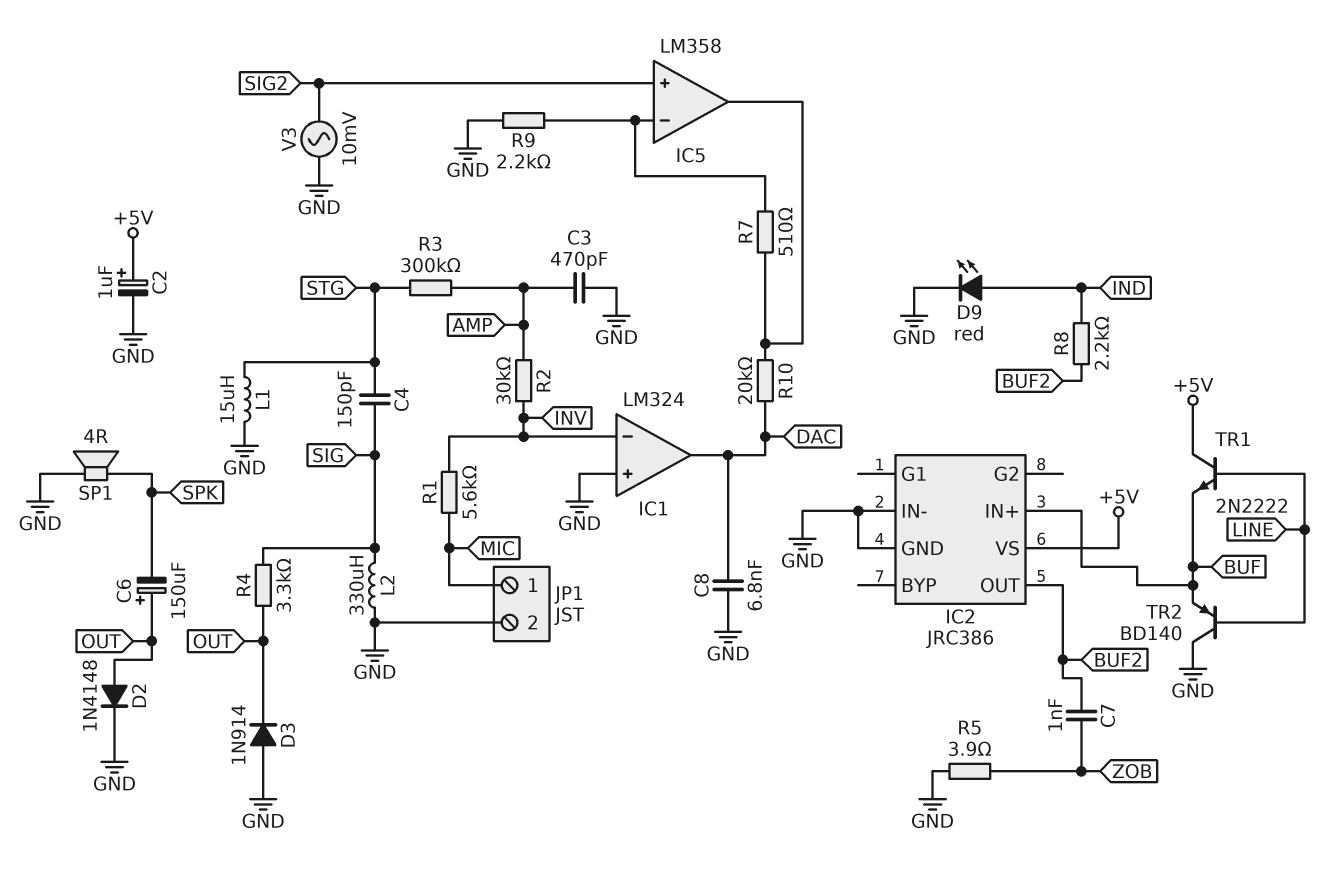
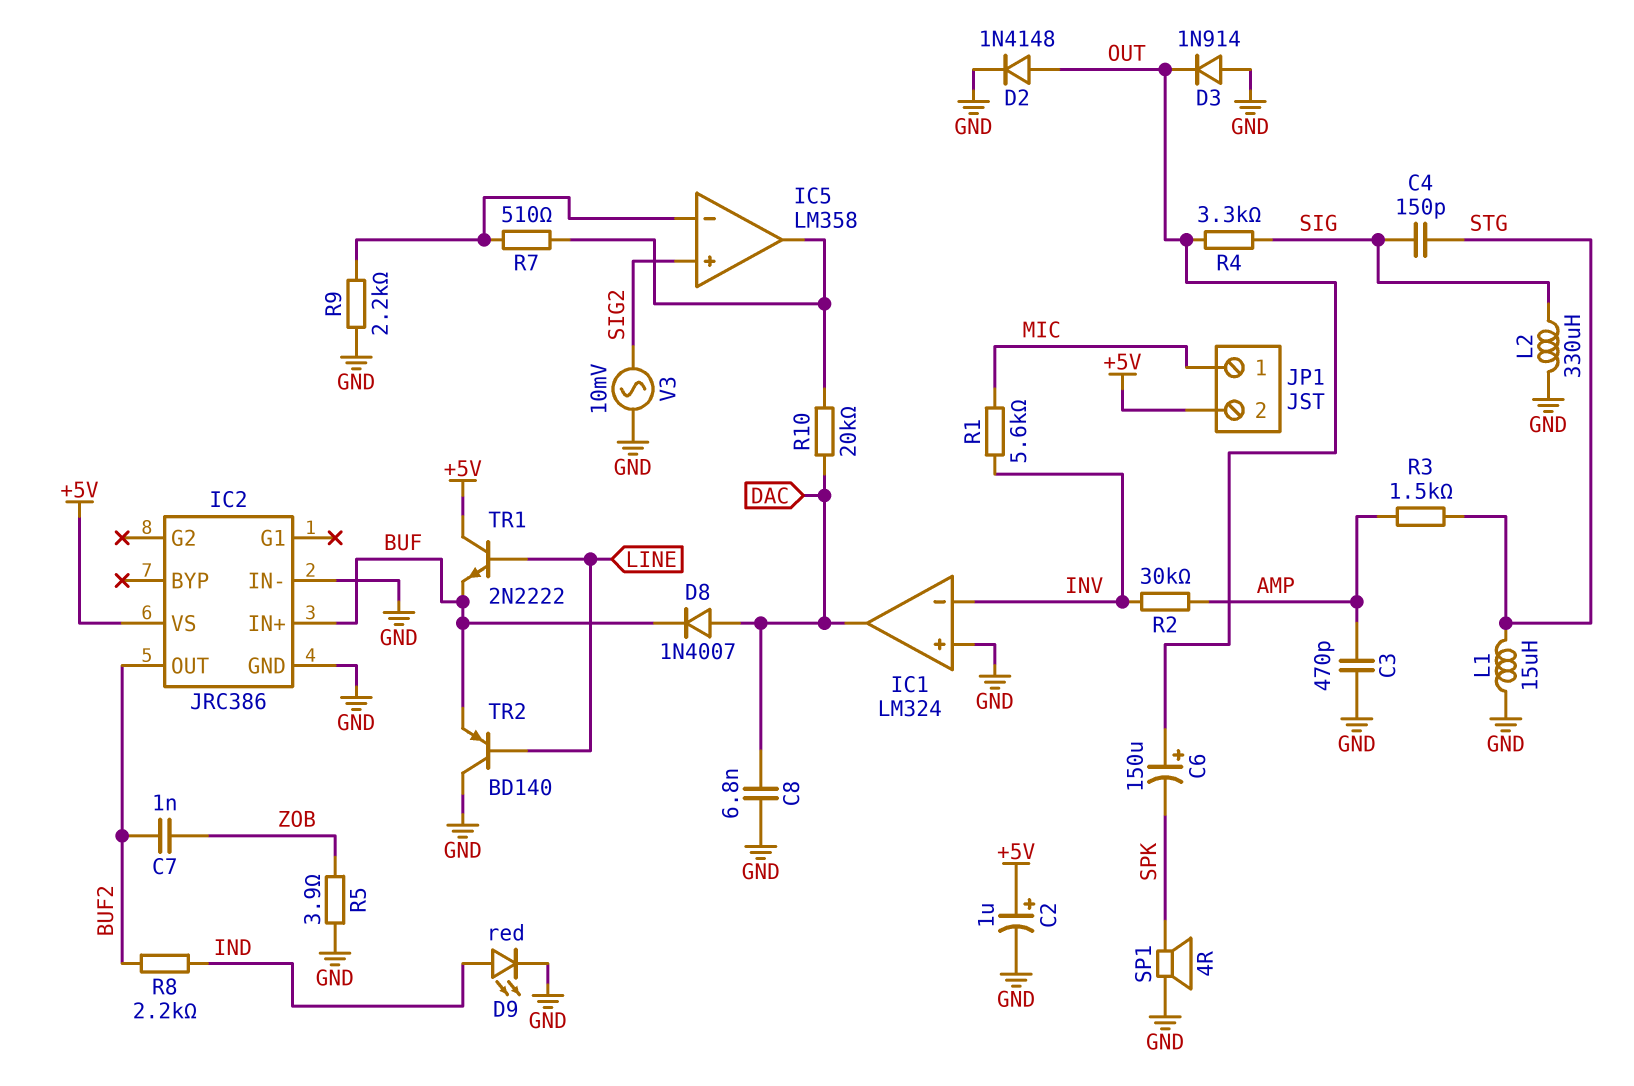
D8: none -> diode 1N4007 (A DAC, K BUF)
JP1 pin 2: GND -> +5V
R3: 300k (AMP, STG) -> 1.5k (AMP, STG)

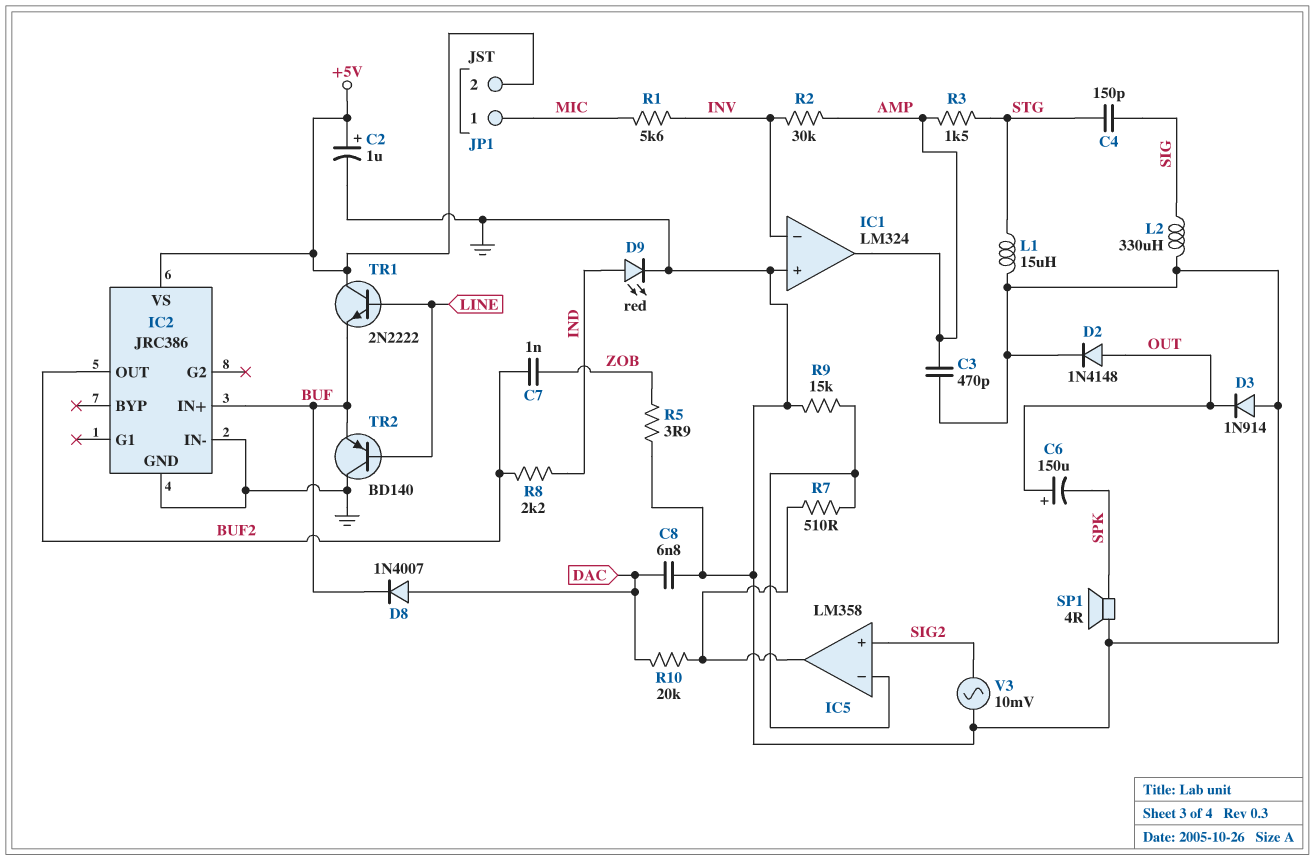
IC1 pin out: DAC -> AMP
R4: 3.3k (OUT, SIG) -> none
R9: 2.2k (GND, IC5/in-) -> 15k (GND, IC5/in-)

